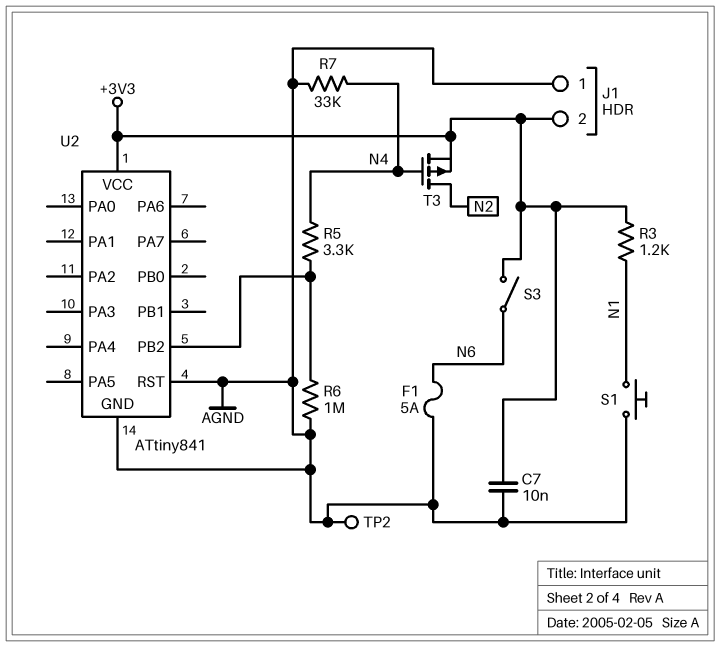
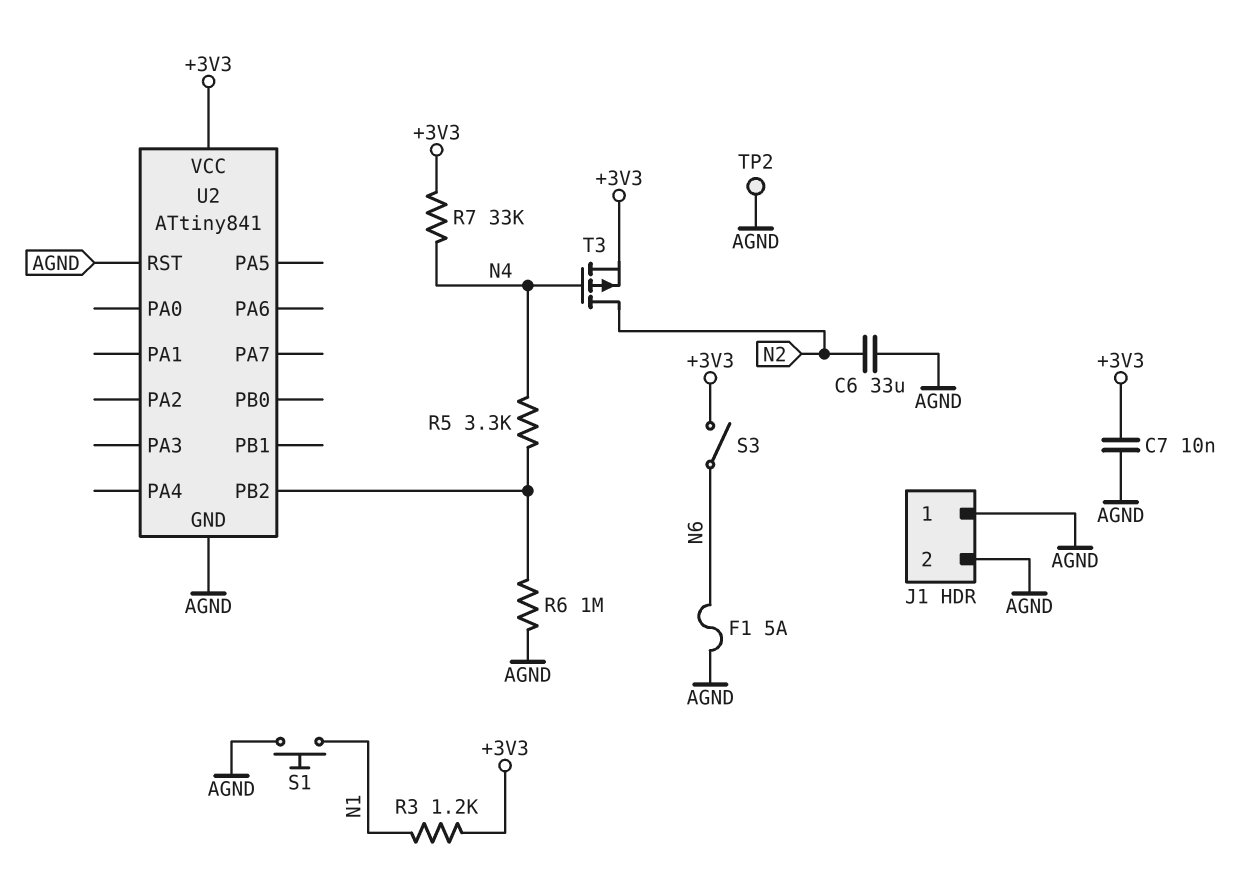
C6: none -> 33uF (AGND, N2)
J1 pin 2: +3V3 -> AGND
R7: 33k (AGND, N4) -> 33k (+3V3, N4)

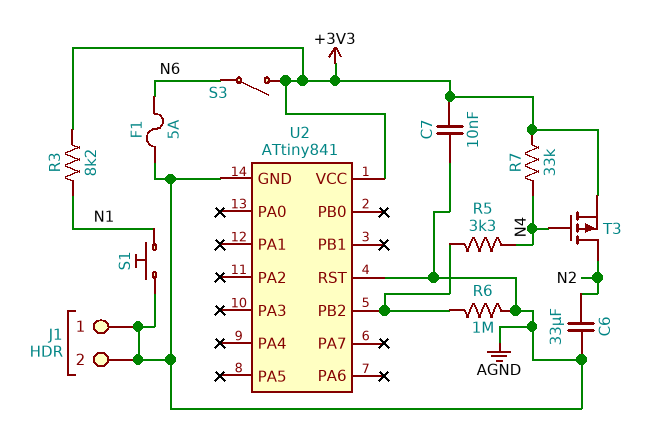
R3: 1.2k (+3V3, N1) -> 8.2k (+3V3, N1)
TP2: test point (AGND) -> none

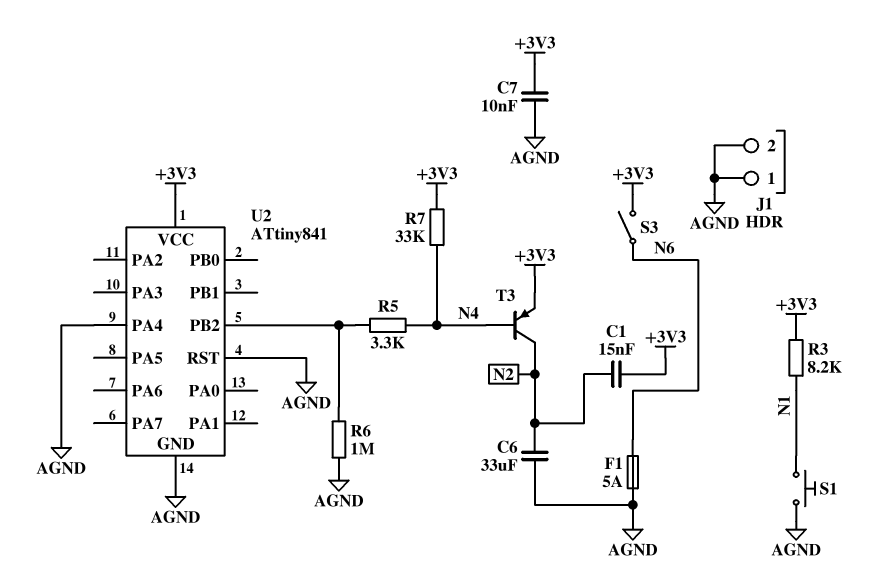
C1: none -> 15nF (+3V3, N2)
T3: PMOS (G N4, D N2, S +3V3) -> PNP (B N4, C N2, E +3V3)
U2 pin PA4: none -> AGND

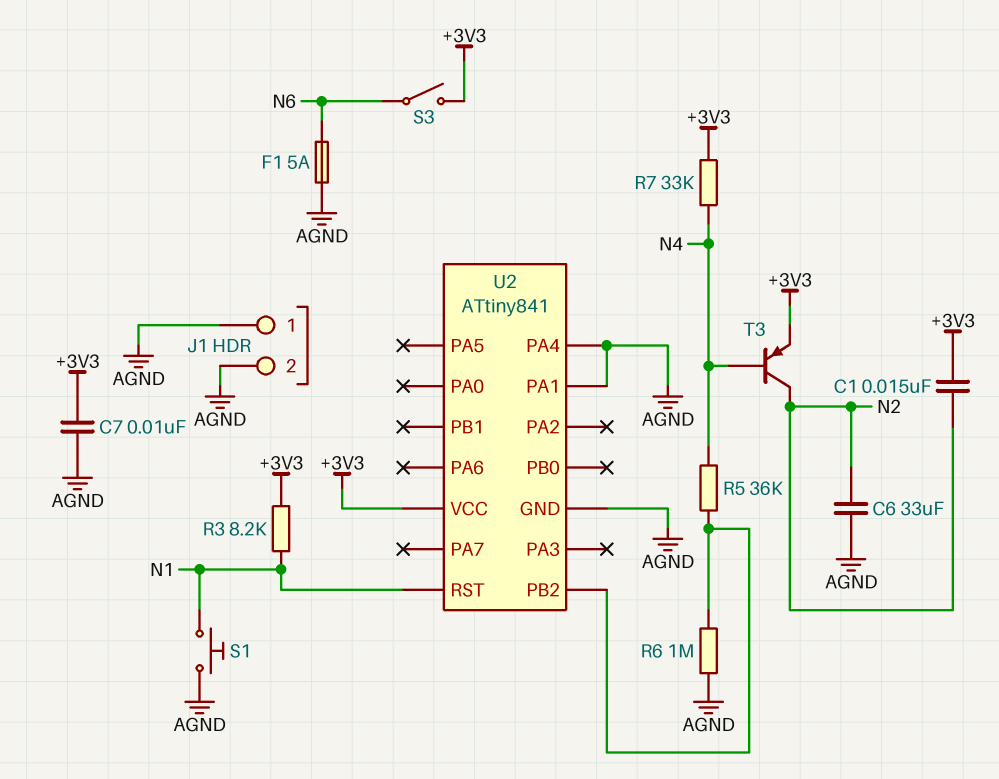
R5: 3.3k (N4, U2/PB2) -> 36k (N4, U2/PB2)
U2 pin PA1: none -> AGND
U2 pin RST: AGND -> N1

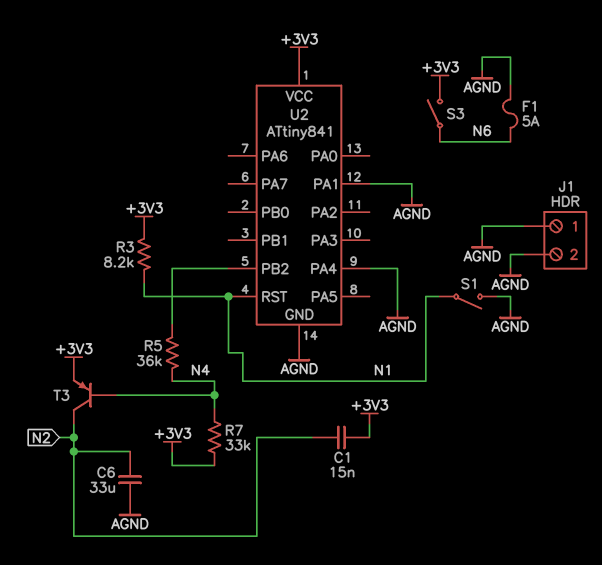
C7: 10nF (+3V3, AGND) -> none
R6: 1M (AGND, U2/PB2) -> none
S1: button (AGND, N1) -> switch (AGND, N1)

